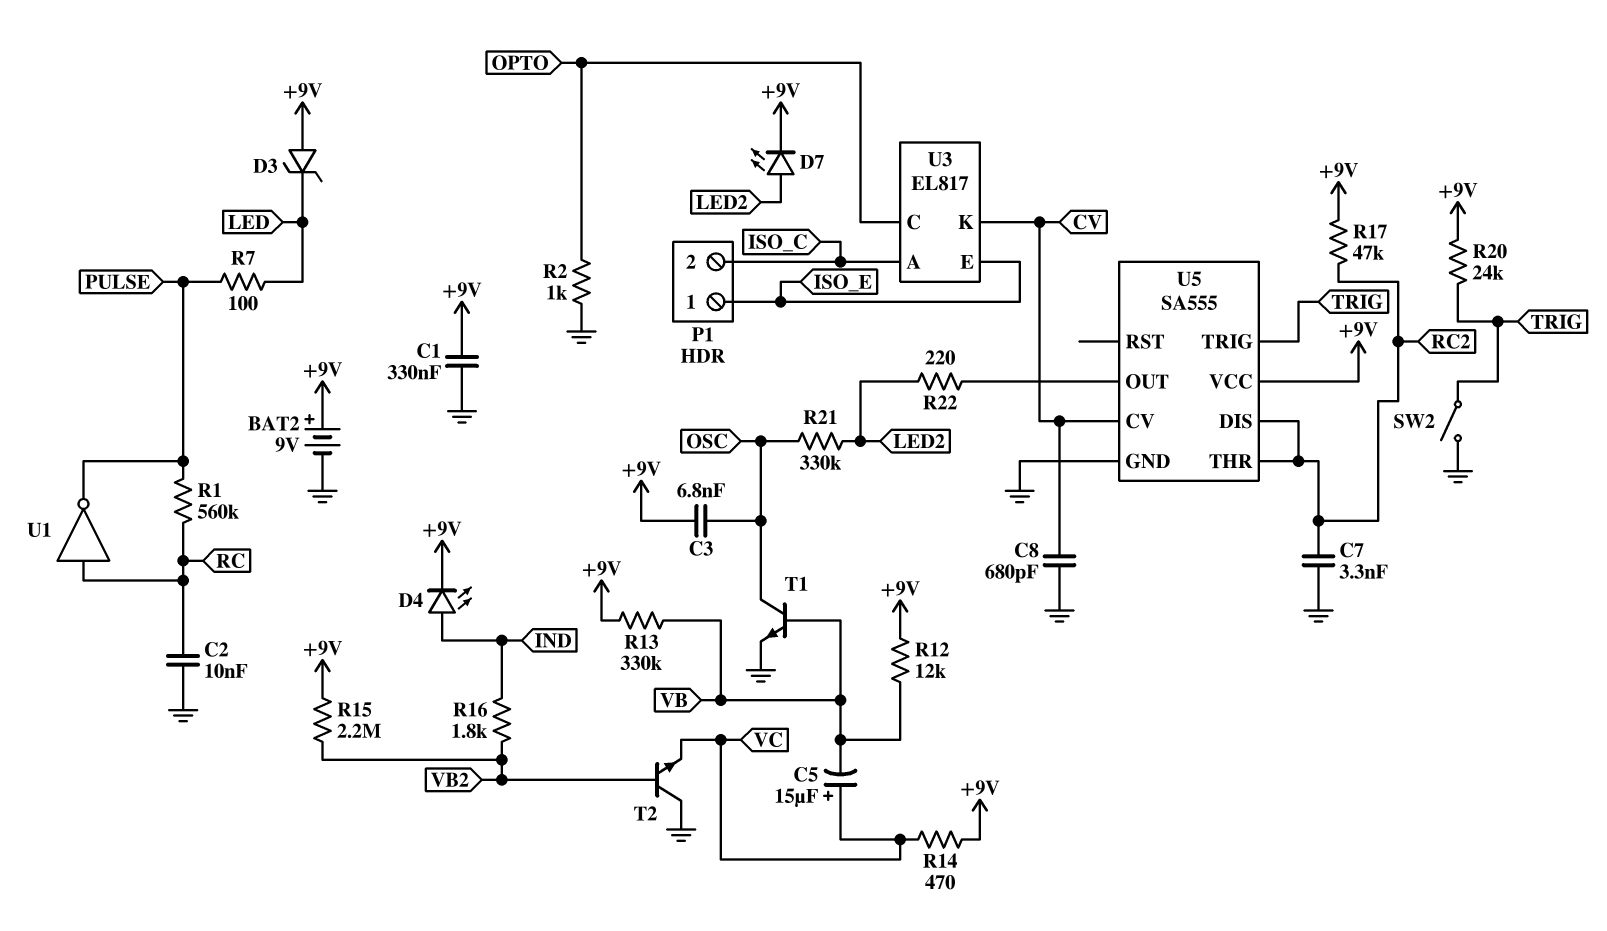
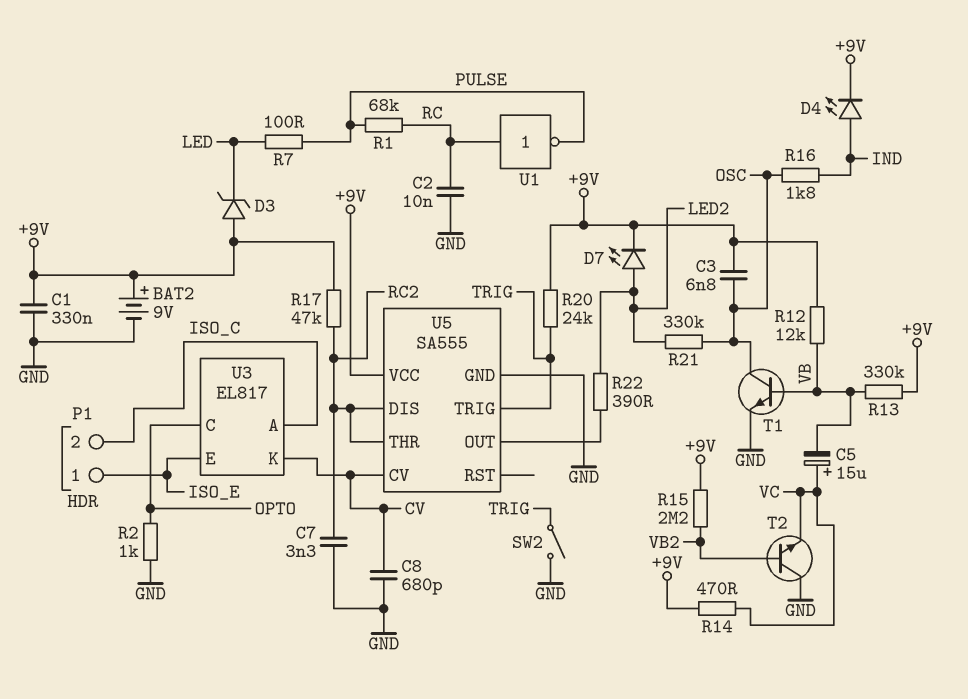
R1: 560k (PULSE, RC) -> 68k (PULSE, RC)
R16: 1.8k (IND, VB2) -> 1.8k (IND, OSC)
R22: 220 (LED2, U5/OUT) -> 390 (LED2, U5/OUT)

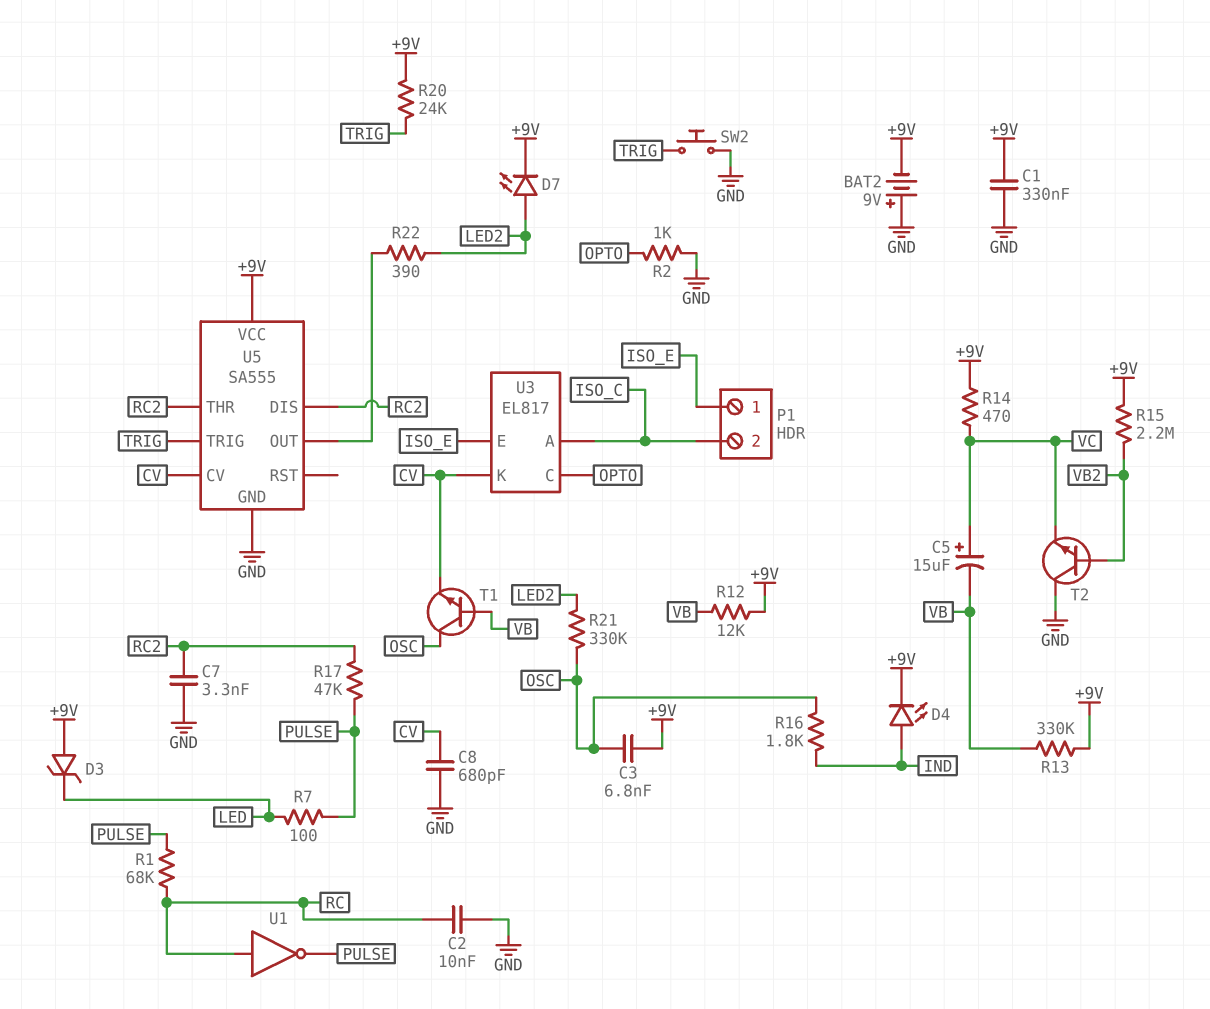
BAT2: 9V (plus +9V, minus GND) -> 9V (plus GND, minus +9V)
R17: 47k (+9V, RC2) -> 47k (PULSE, RC2)
SW2: switch (GND, TRIG) -> button (GND, TRIG)
T1: NPN (B VB, C OSC, E GND) -> NPN (B VB, C OSC, E CV)

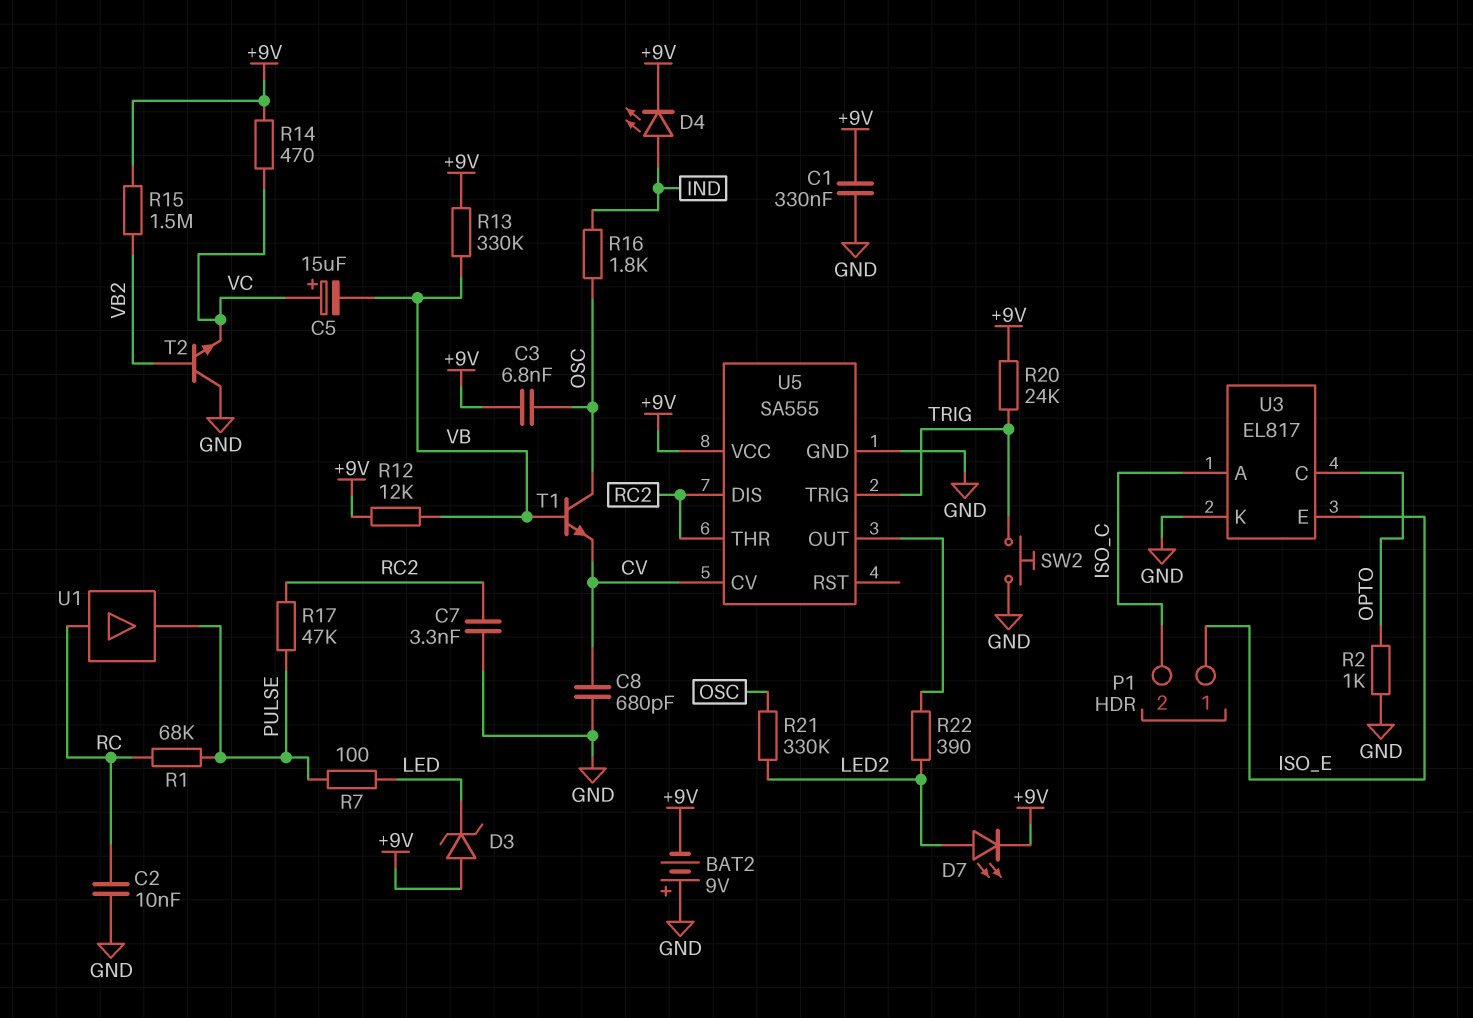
R15: 2.2M (+9V, VB2) -> 1.5M (+9V, VB2)
U1: NOT (in RC, out PULSE) -> buffer (in RC, out PULSE)
U3 pin K: CV -> GND

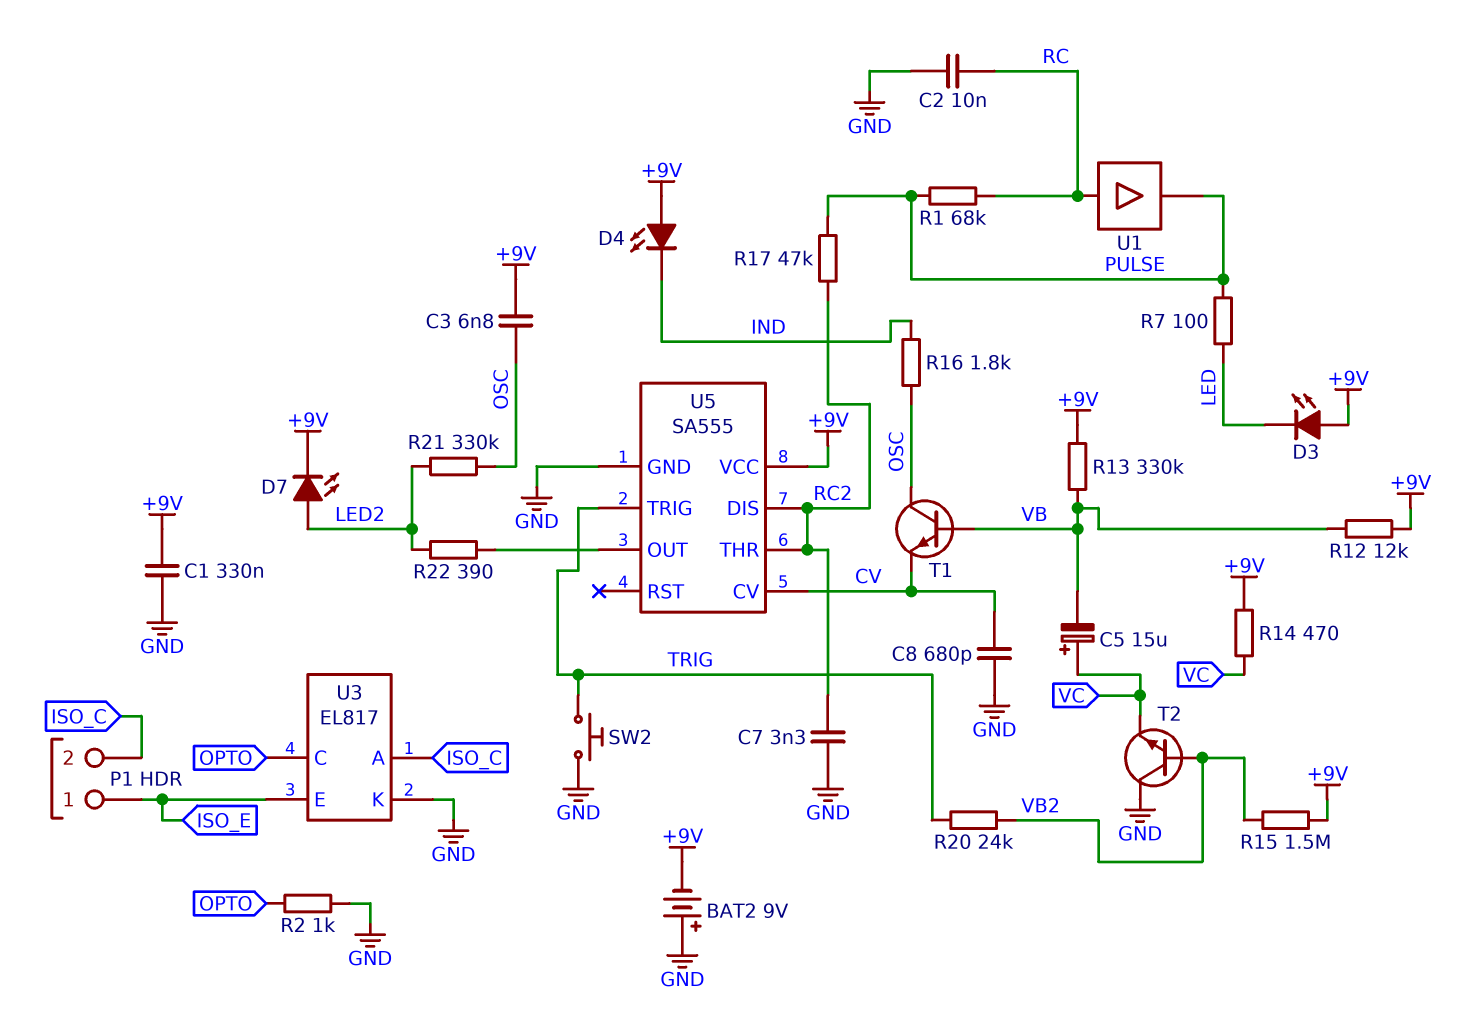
D3: zener (A +9V, K LED) -> LED (A +9V, K LED)
D4: LED (A IND, K +9V) -> LED (A +9V, K IND)
R20: 24k (+9V, TRIG) -> 24k (TRIG, VB2)

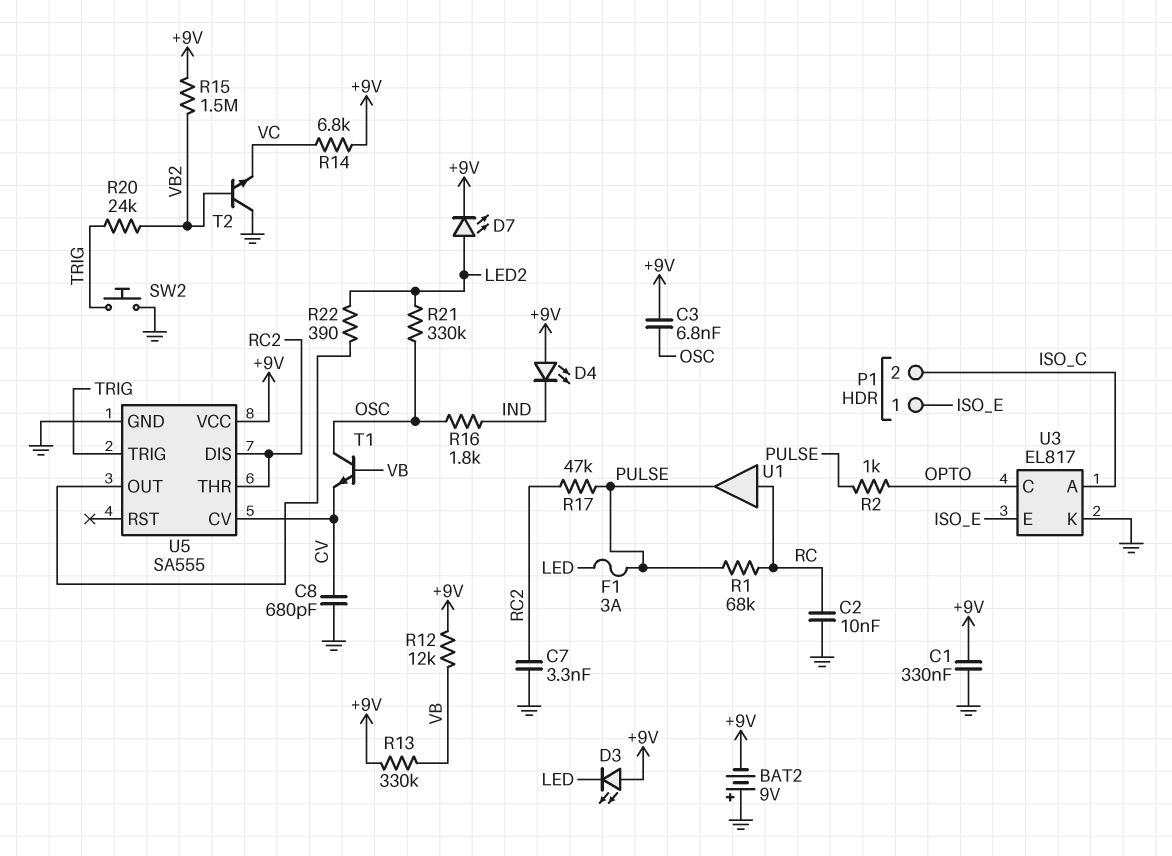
C5: 15uF (plus VC, minus VB) -> none
F1: none -> 3A (LED, PULSE)
R2: 1k (GND, OPTO) -> 1k (OPTO, PULSE)
R7: 100 (LED, PULSE) -> none
R14: 470 (+9V, VC) -> 6.8k (+9V, VC)

